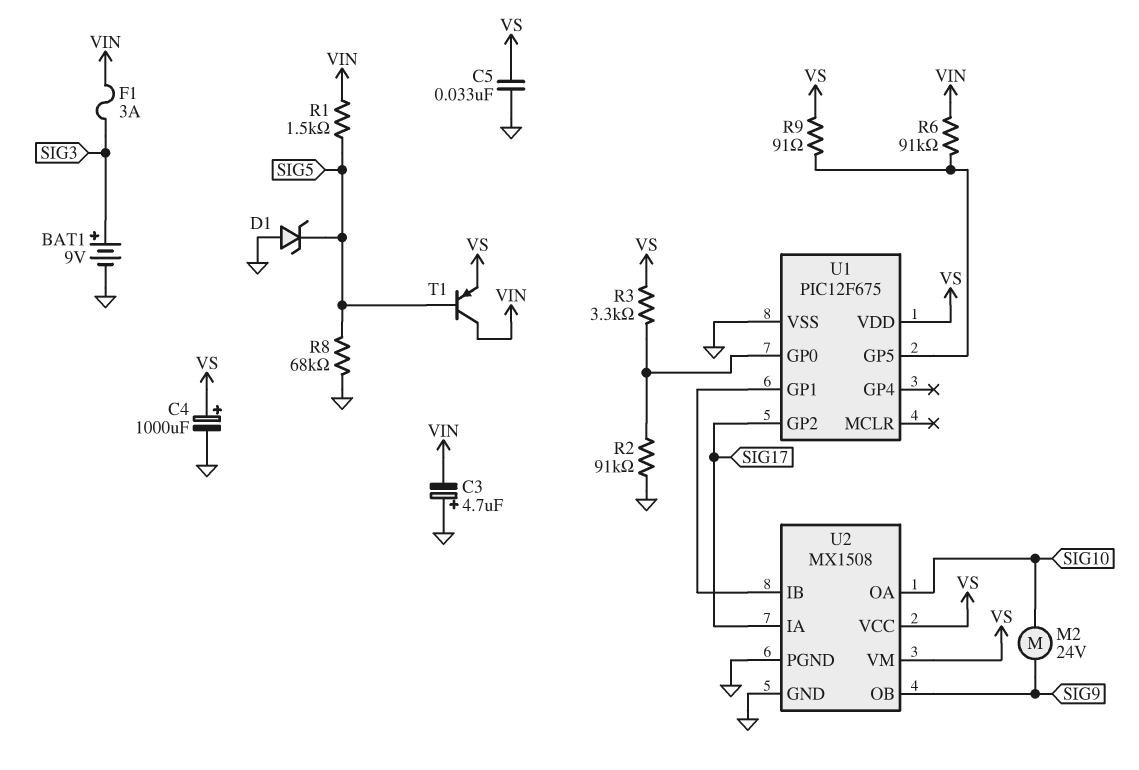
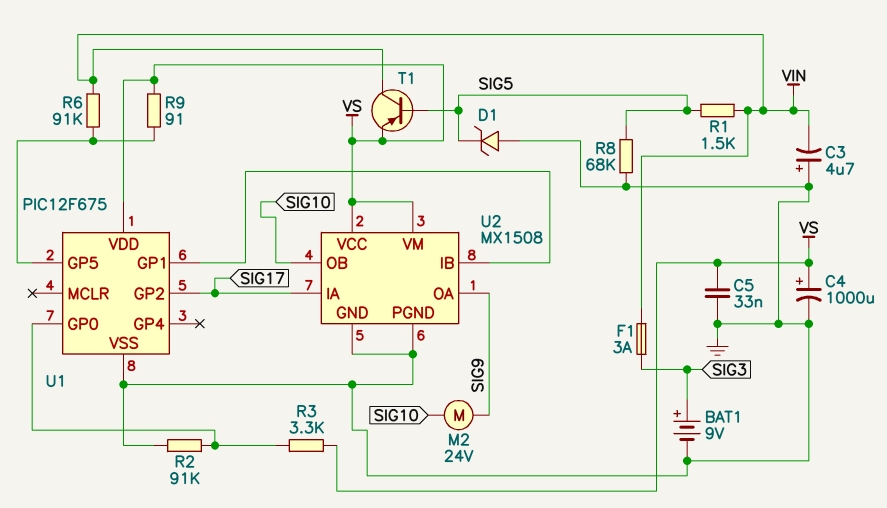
U2 pin OA: SIG10 -> SIG9
U2 pin OB: SIG9 -> SIG10

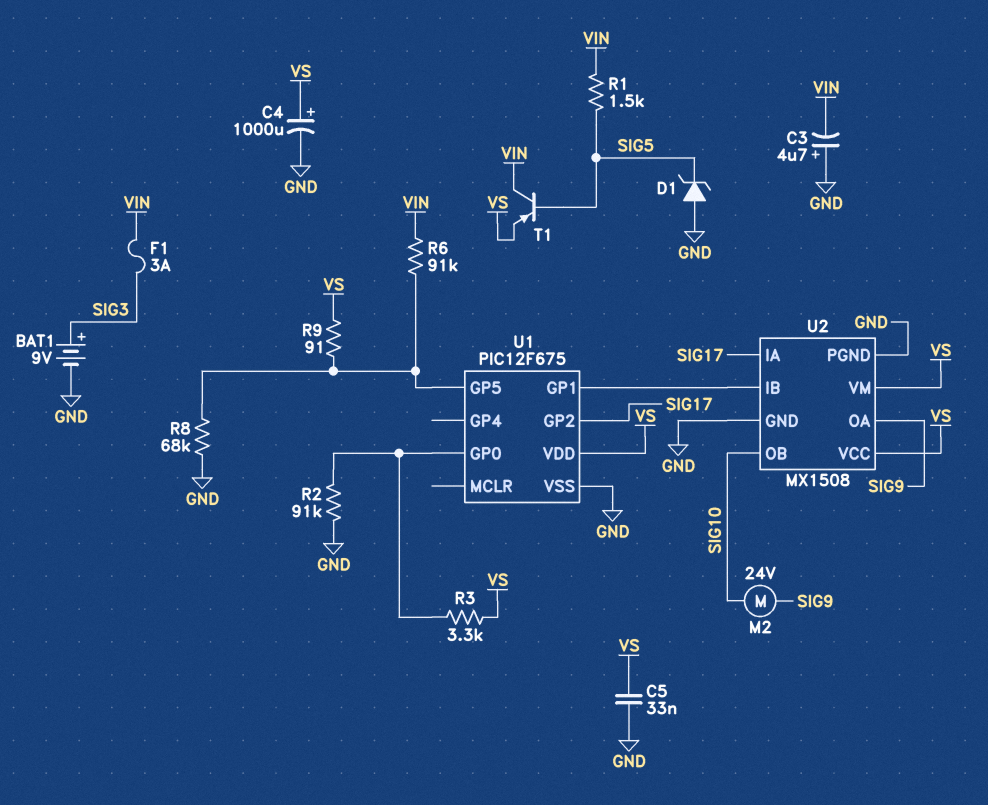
R8: 68k (GND, SIG5) -> 68k (GND, U1/GP5)

